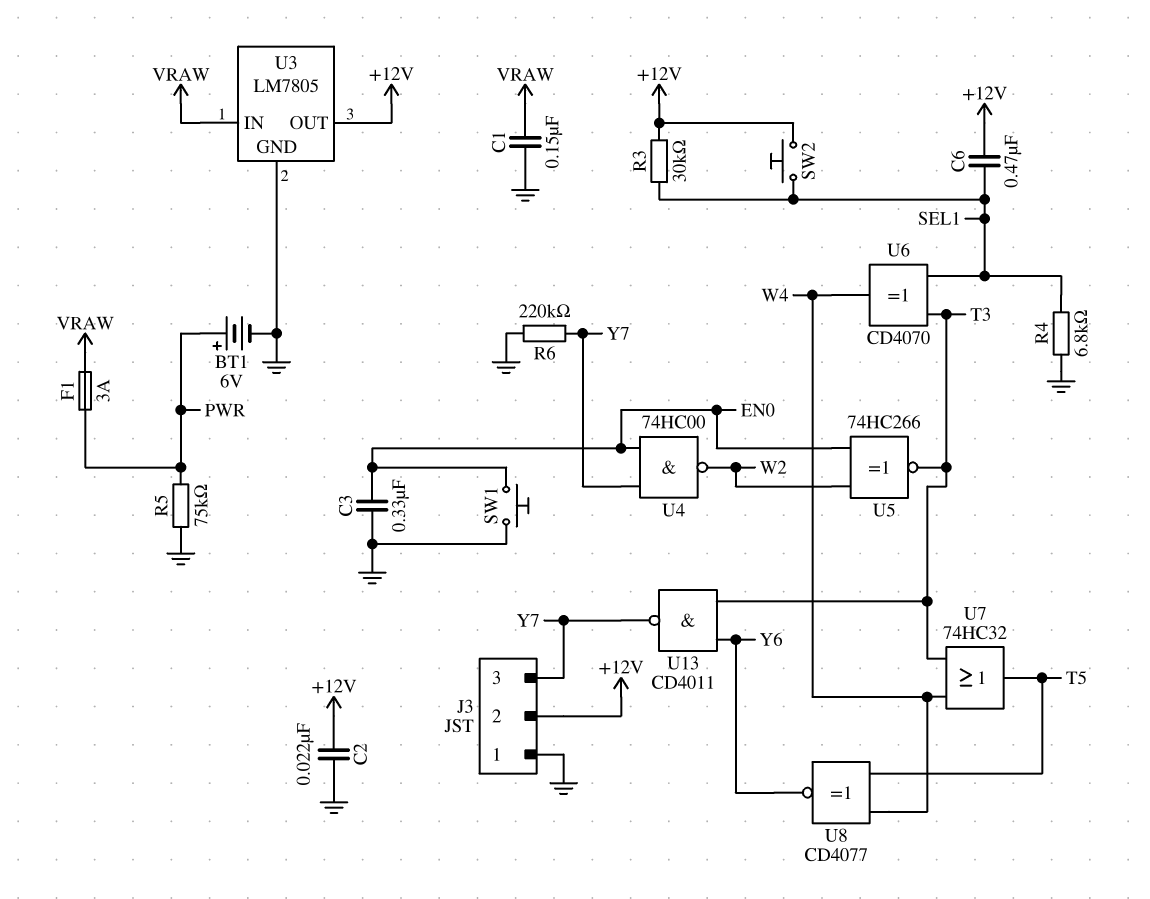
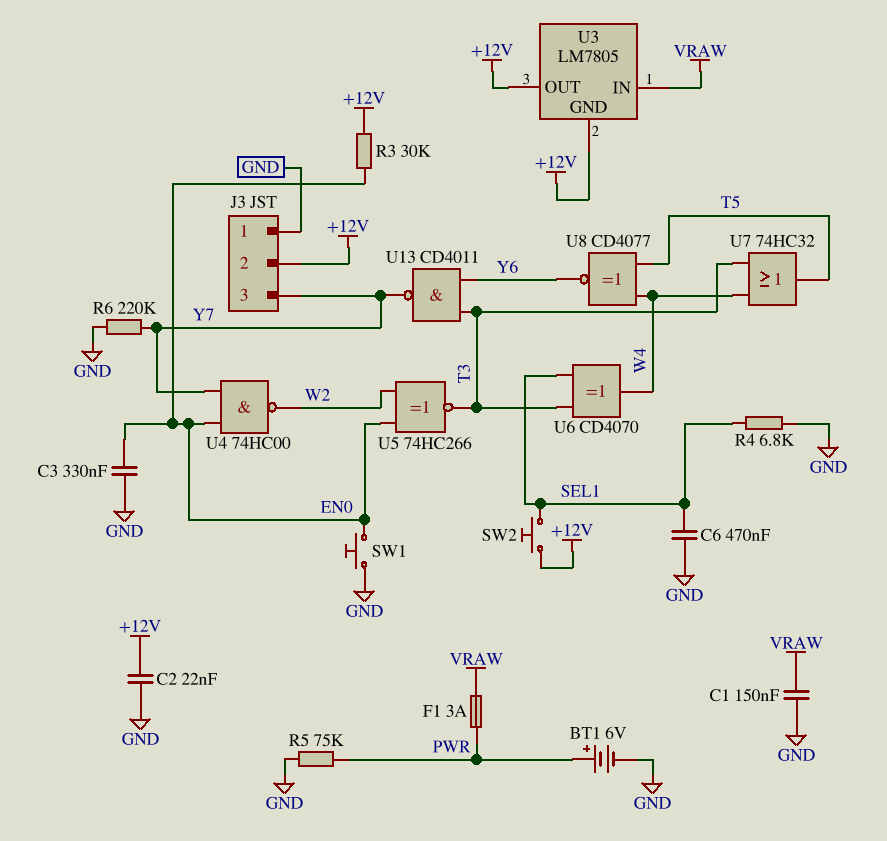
C6: 470nF (+12V, SEL1) -> 470nF (GND, SEL1)
R3: 30k (+12V, SEL1) -> 30k (+12V, EN0)
U3 pin GND: GND -> +12V

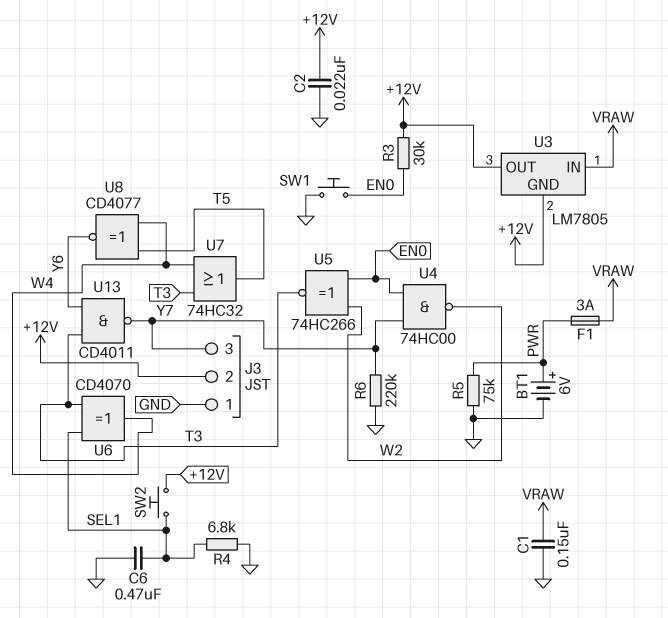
C3: 330nF (EN0, GND) -> none

